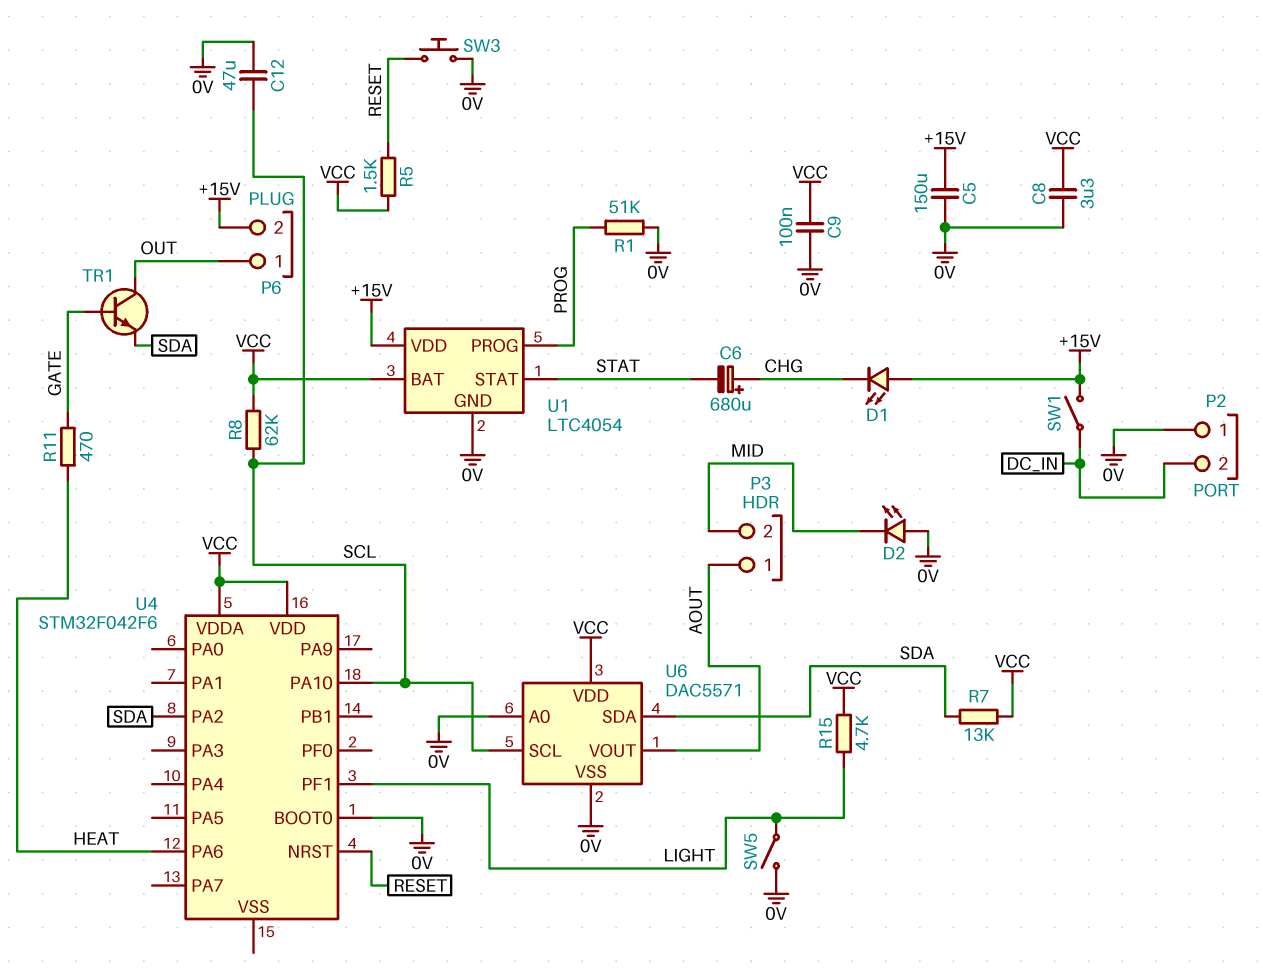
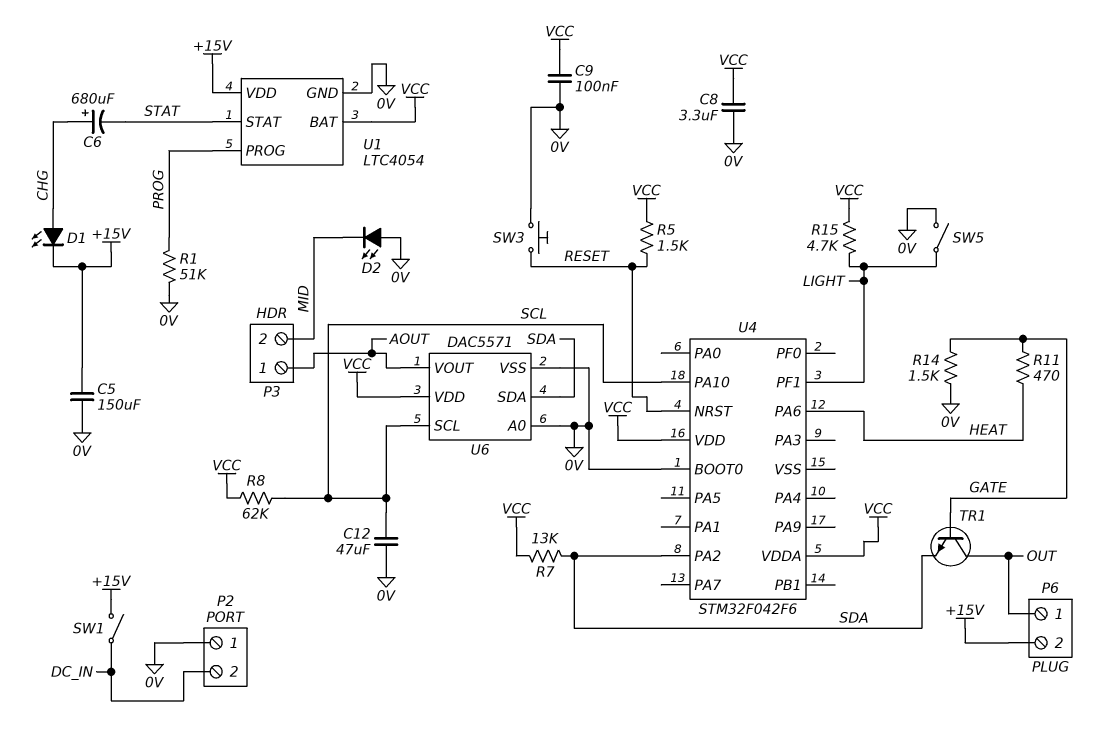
D1: LED (A +15V, K CHG) -> LED (A CHG, K +15V)
R14: none -> 1.5k (0V, GATE)

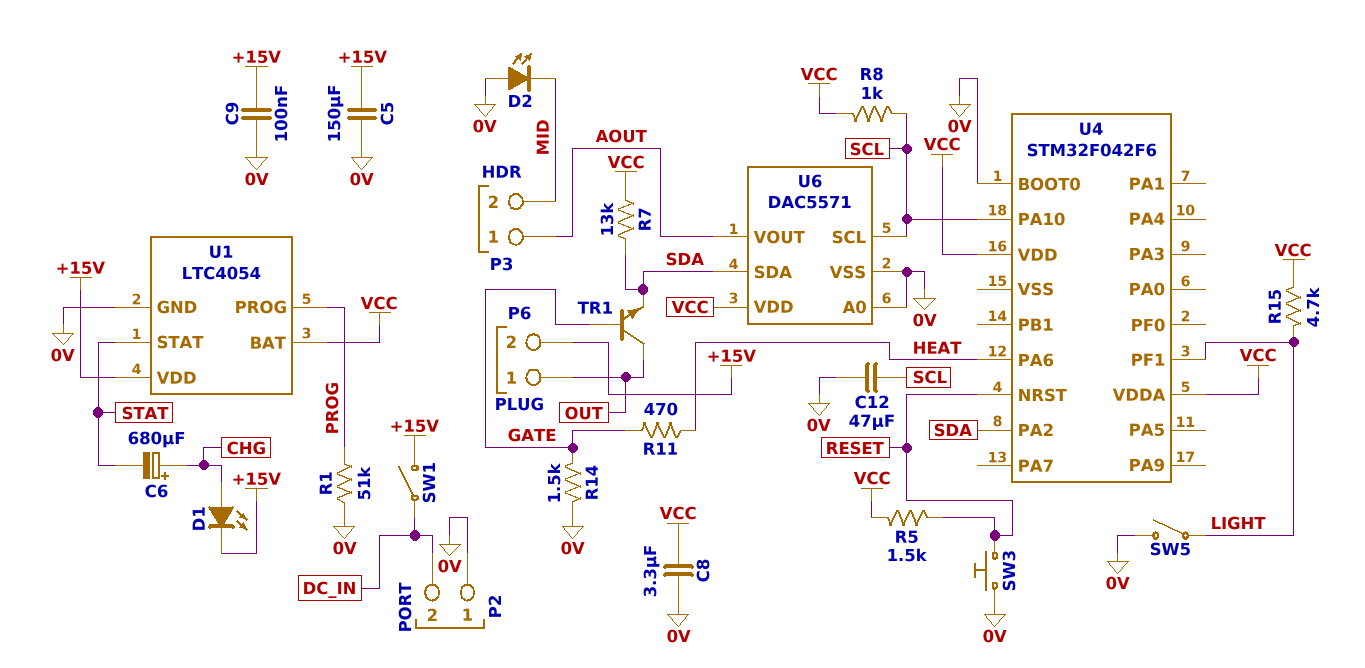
C9: 100nF (0V, VCC) -> 100nF (+15V, 0V)
R8: 62k (SCL, VCC) -> 1k (SCL, VCC)

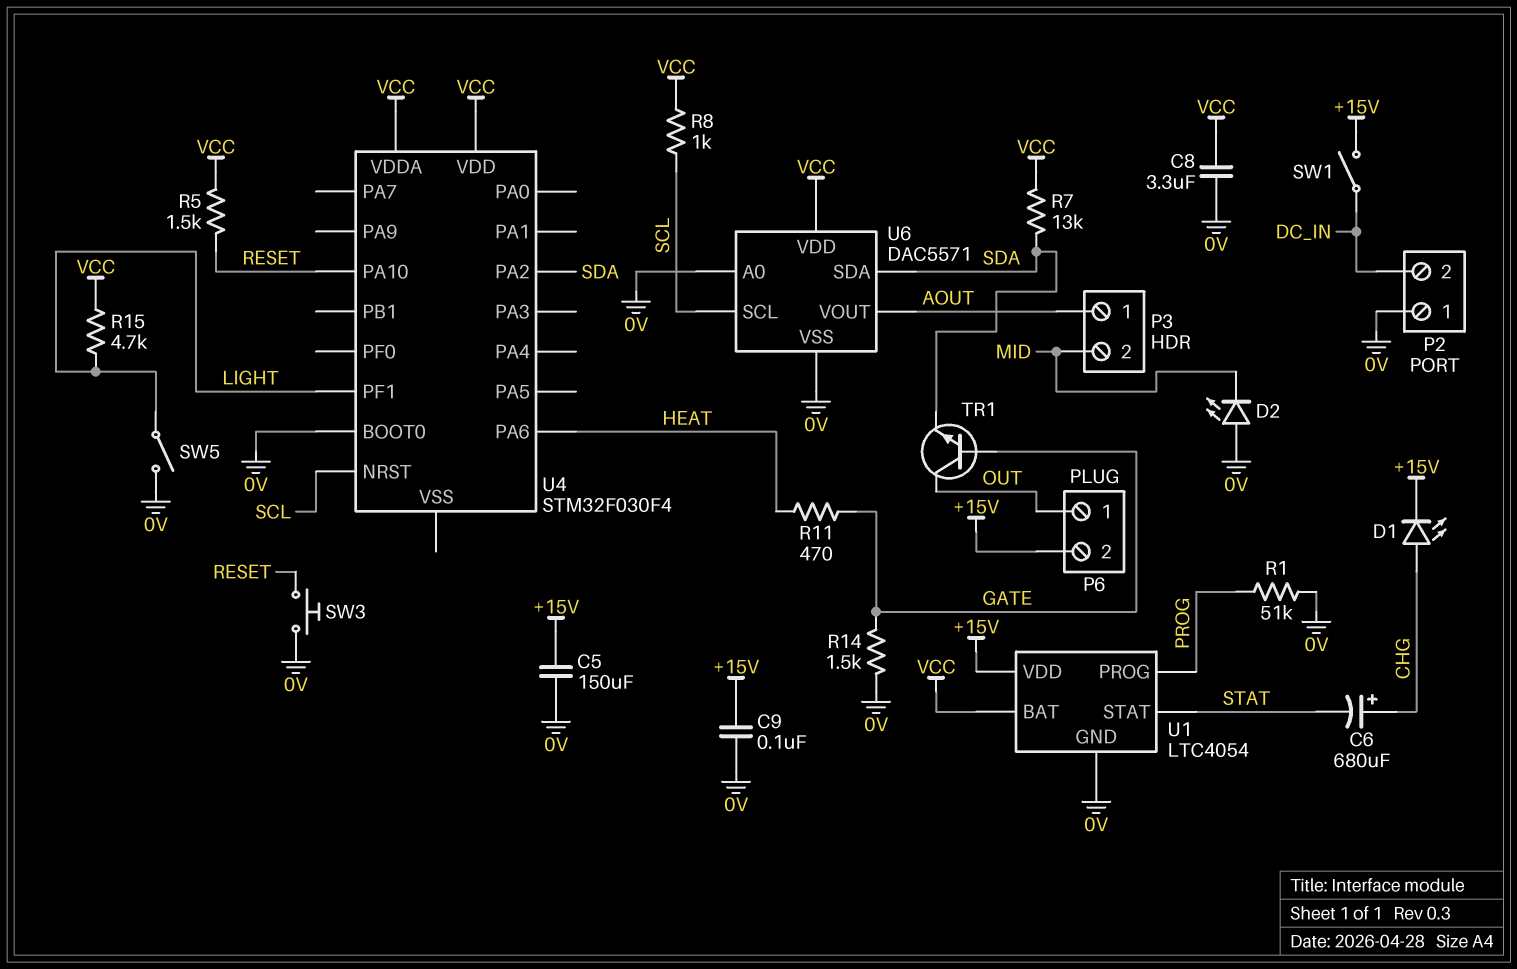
C12: 47uF (0V, SCL) -> none
U4: STM32F042F6 -> STM32F030F4
U4 pin NRST: RESET -> SCL
U4 pin PA10: SCL -> RESET

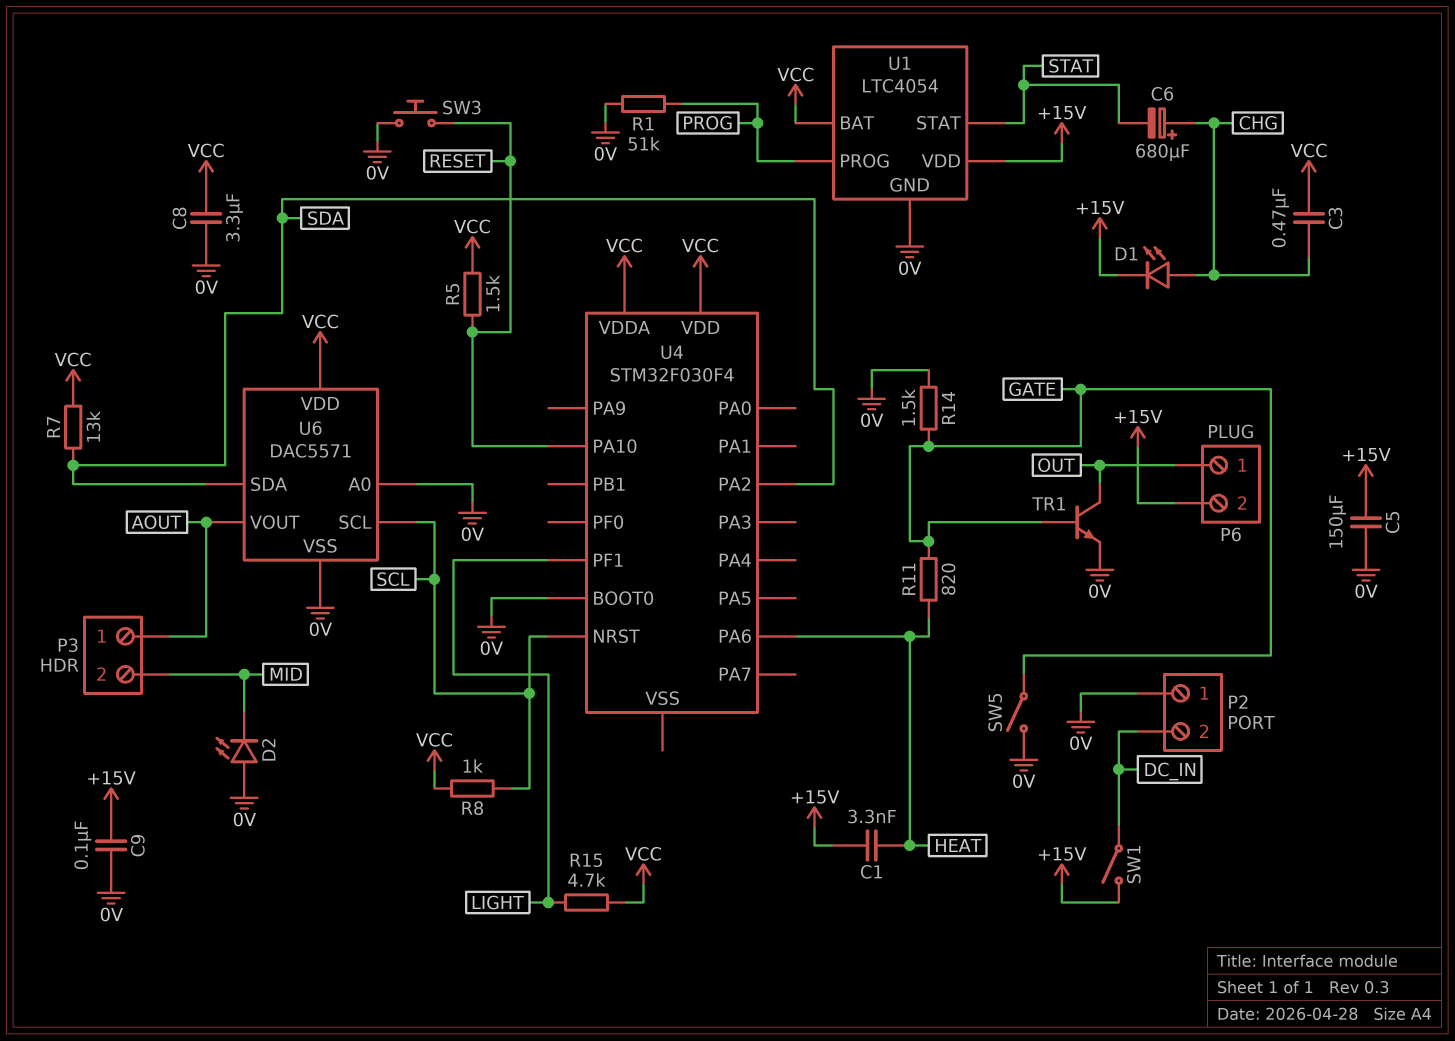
C1: none -> 3.3nF (+15V, HEAT)
C3: none -> 470nF (CHG, VCC)
R11: 470 (GATE, HEAT) -> 820 (GATE, HEAT)
SW5: switch (0V, LIGHT) -> switch (0V, GATE)
TR1: NPN (B GATE, C OUT, E SDA) -> NPN (B GATE, C OUT, E 0V)

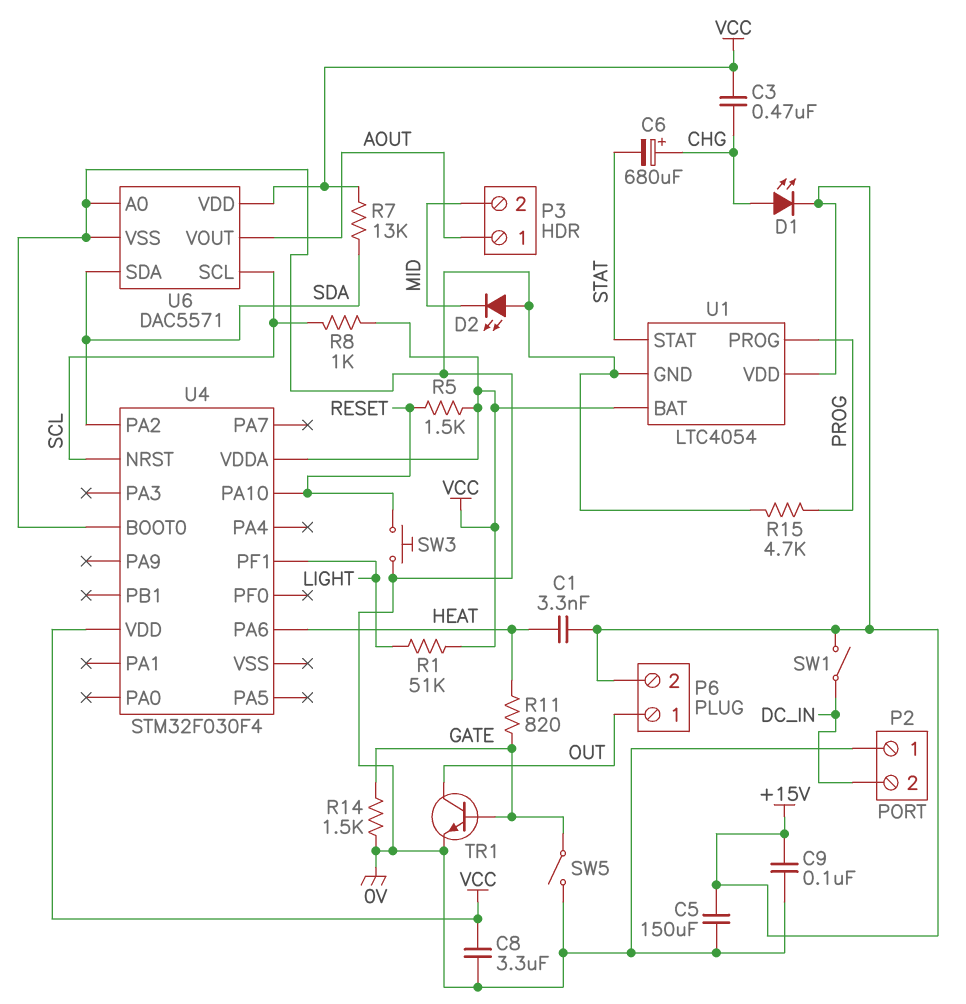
R1: 51k (0V, PROG) -> 51k (LIGHT, VCC)
R15: 4.7k (LIGHT, VCC) -> 4.7k (0V, PROG)

